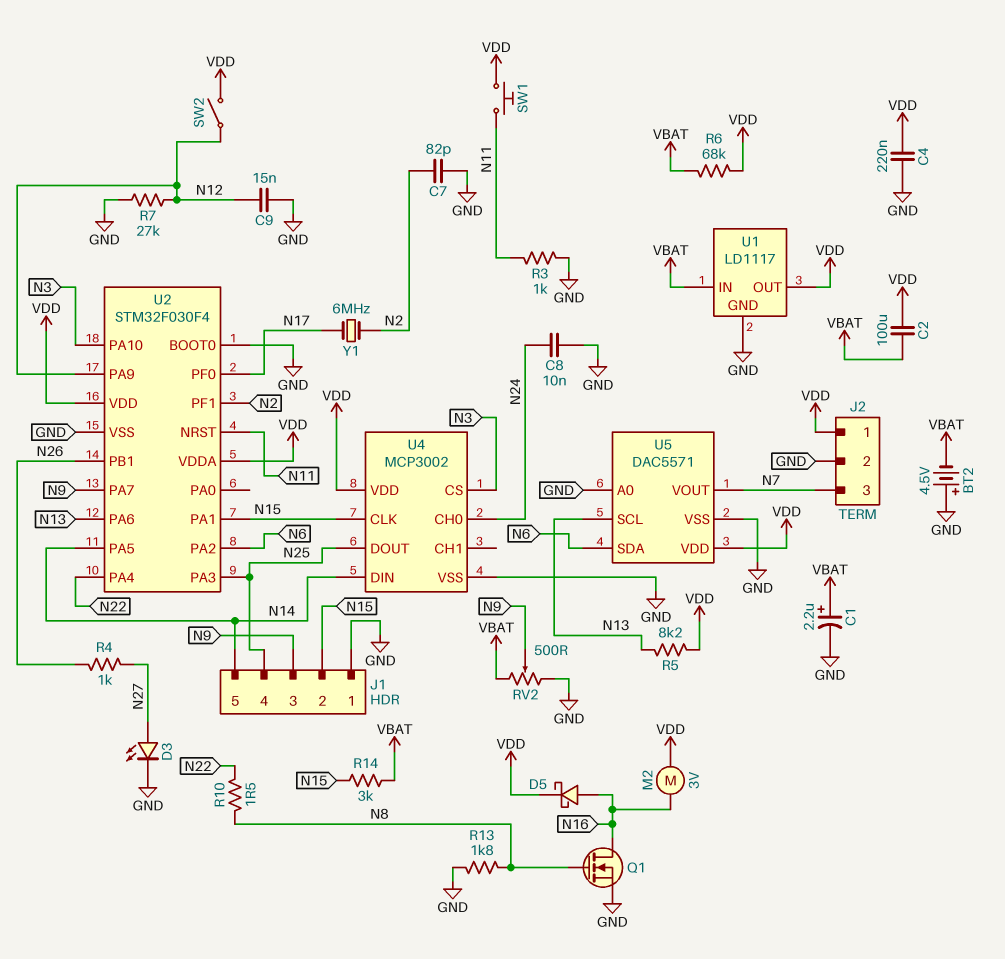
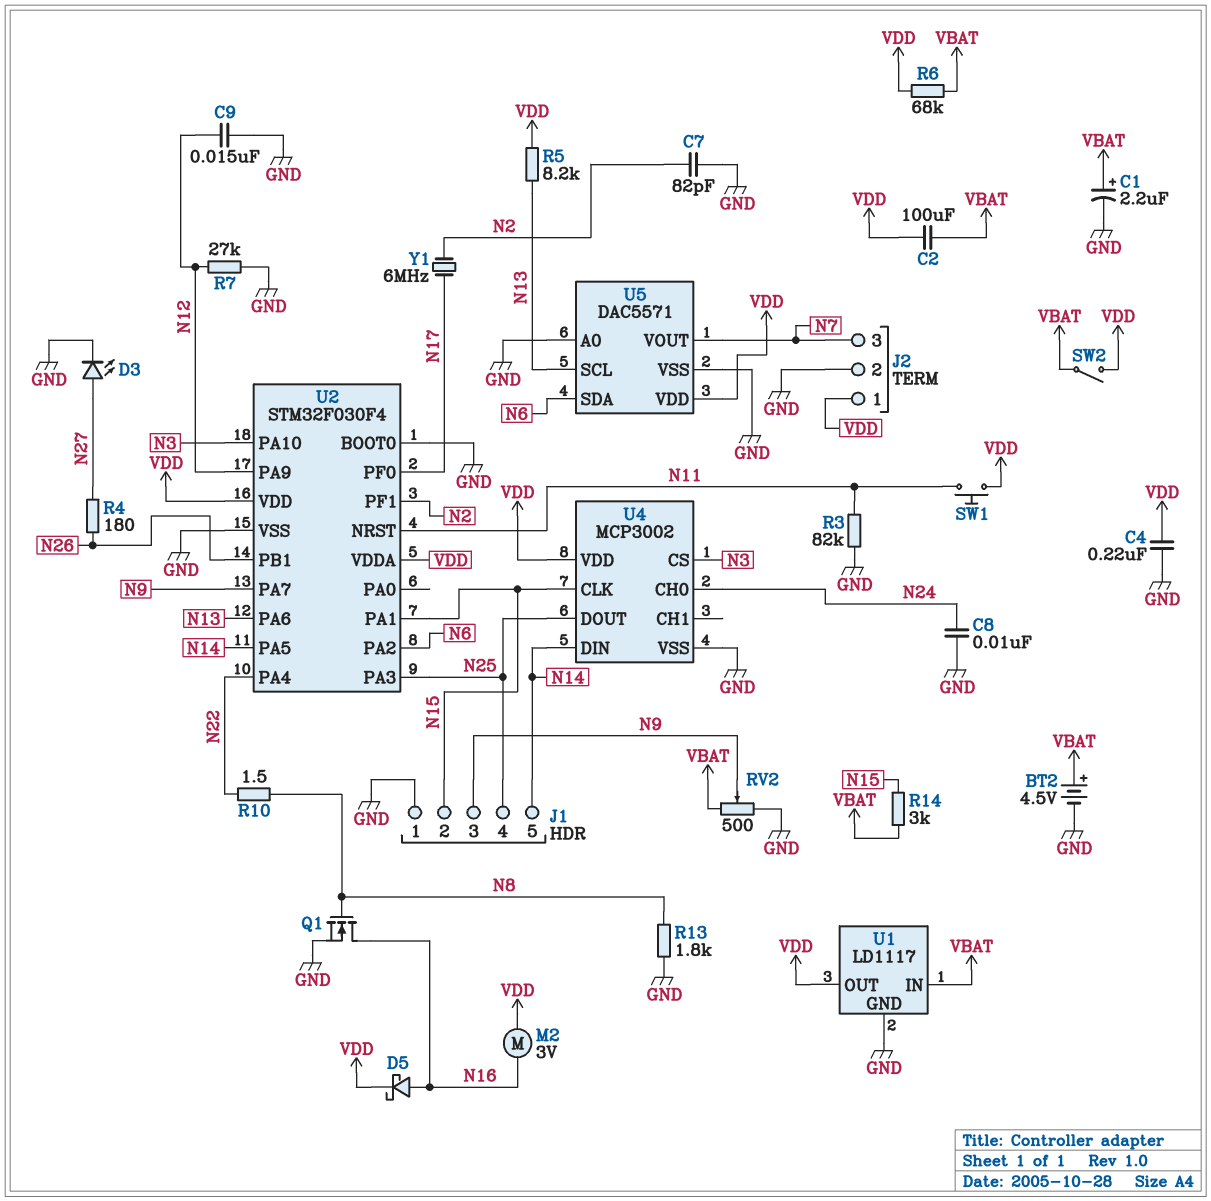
BT2: 4.5V (plus GND, minus VBAT) -> 4.5V (plus VBAT, minus GND)
R3: 1k (GND, N11) -> 82k (GND, N11)
R4: 1k (N26, N27) -> 180 (N26, N27)
SW2: switch (N12, VDD) -> switch (VBAT, VDD)

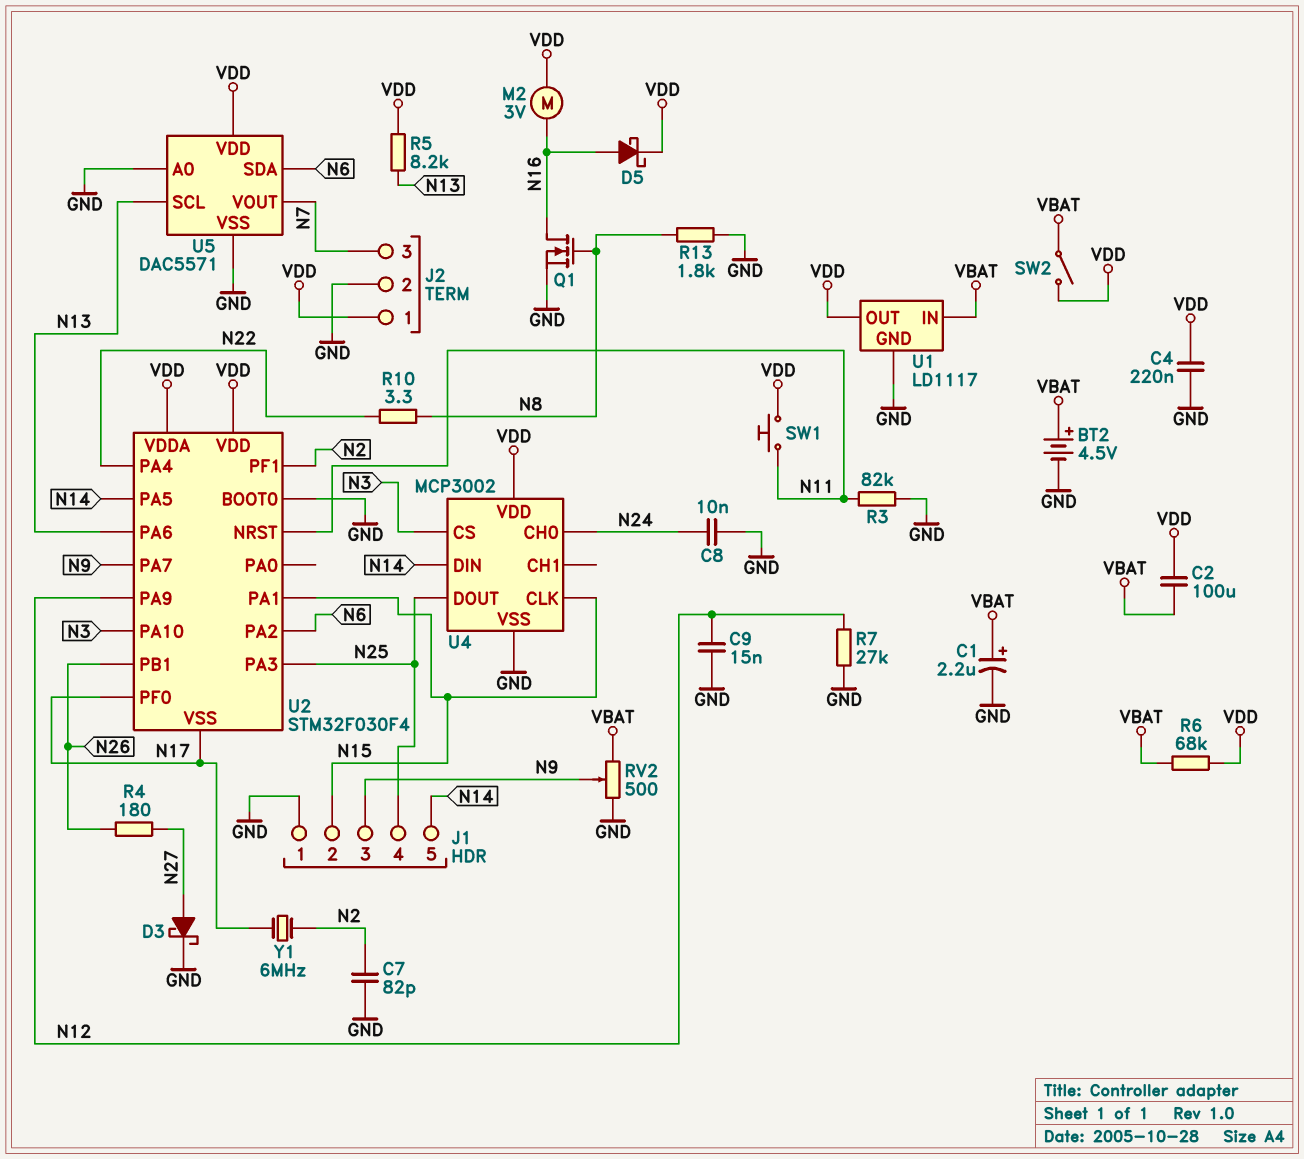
D3: LED (A N27, K GND) -> schottky (A N27, K GND)
R10: 1.5 (N8, N22) -> 3.3 (N8, N22)
R14: 3k (N15, VBAT) -> none
U2 pin VSS: GND -> N17

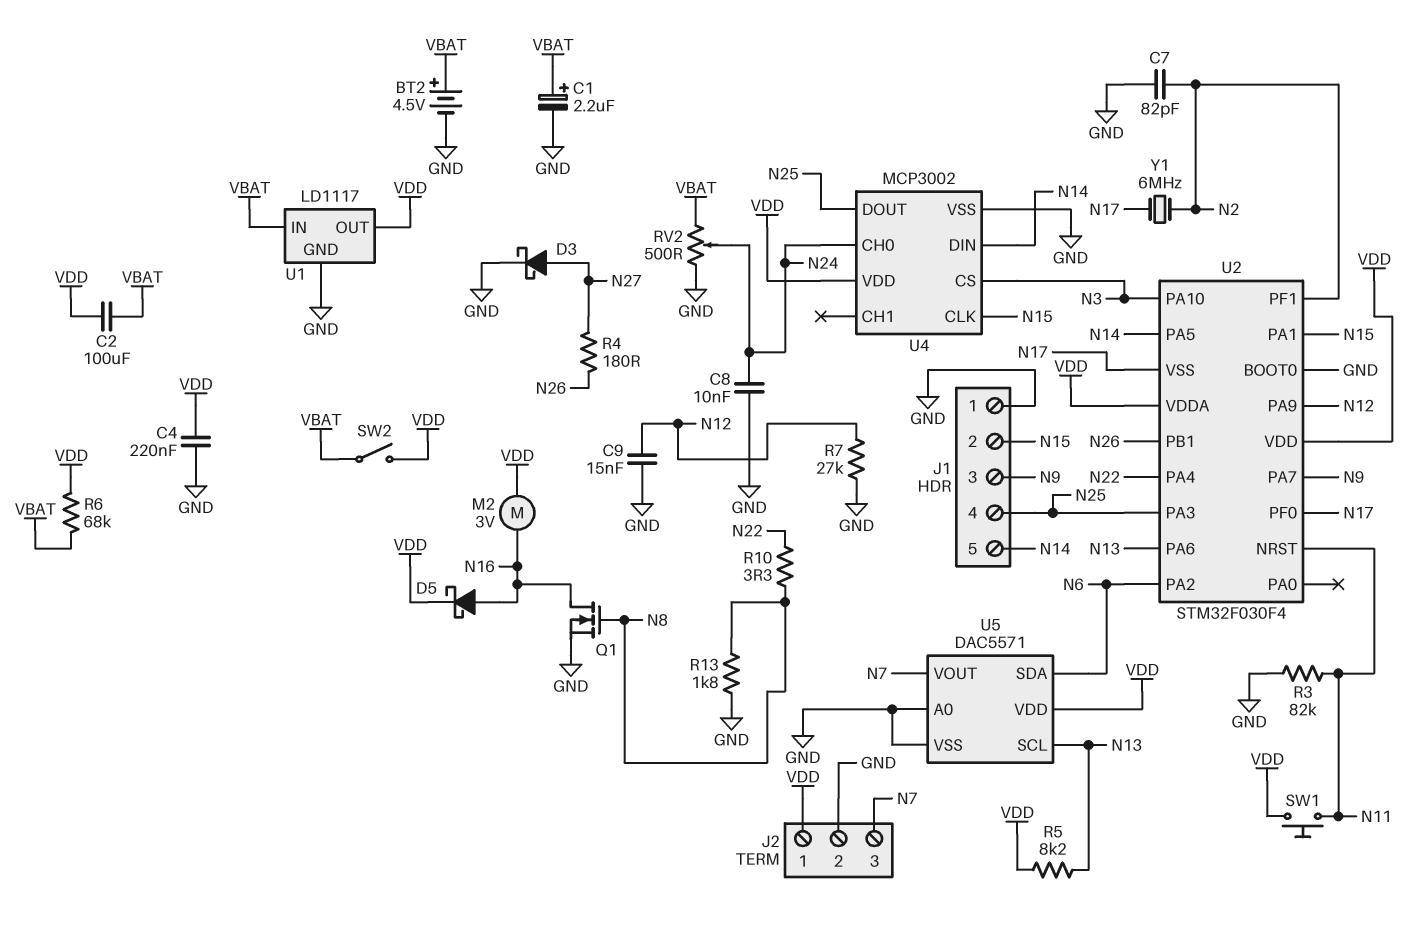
RV2: 500 (GND, VBAT, wiper N9) -> 500 (GND, VBAT, wiper N24)

